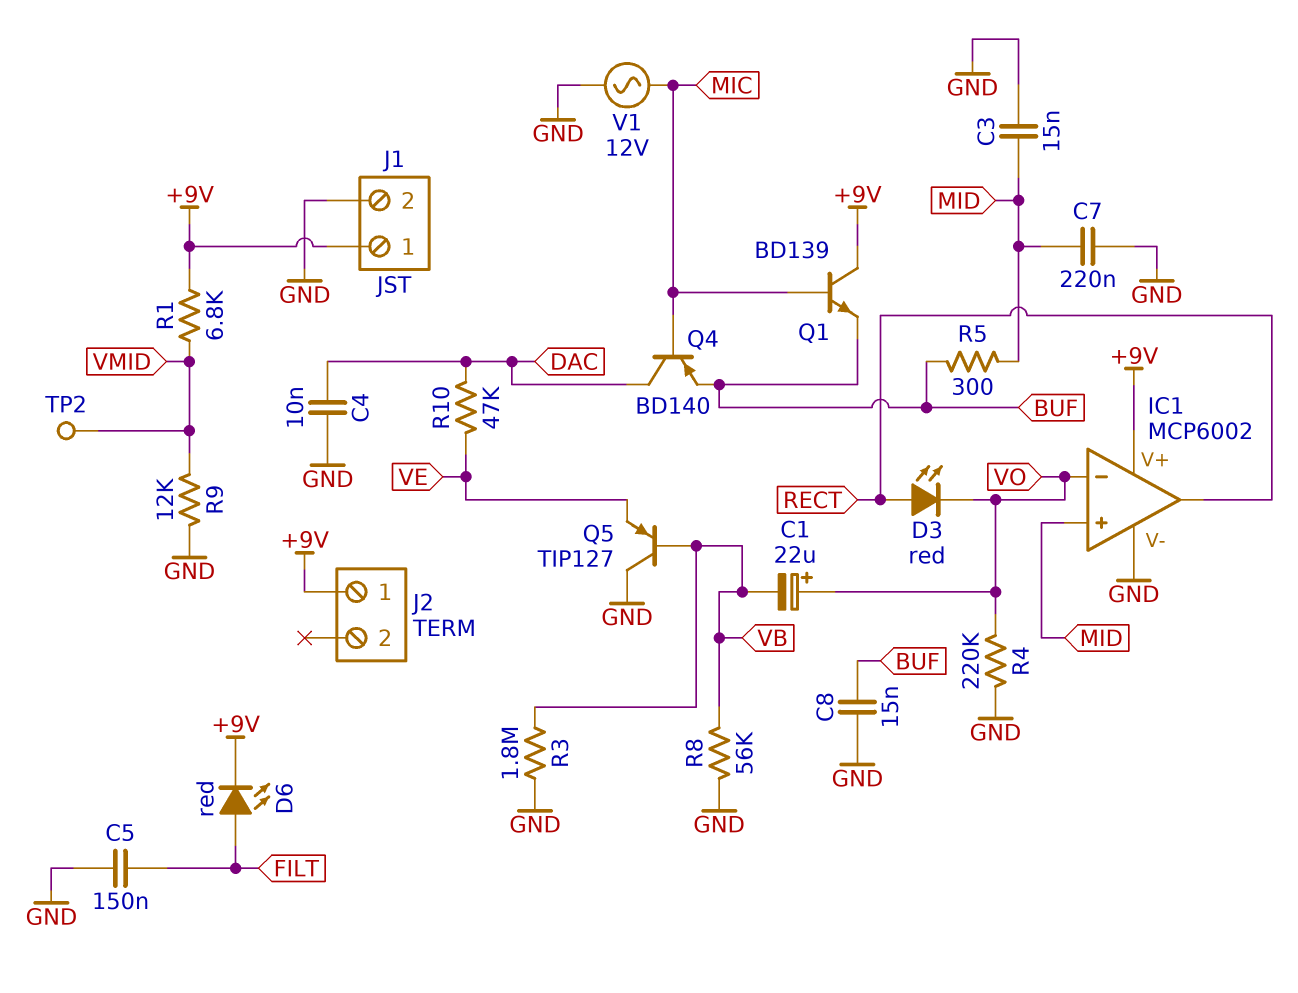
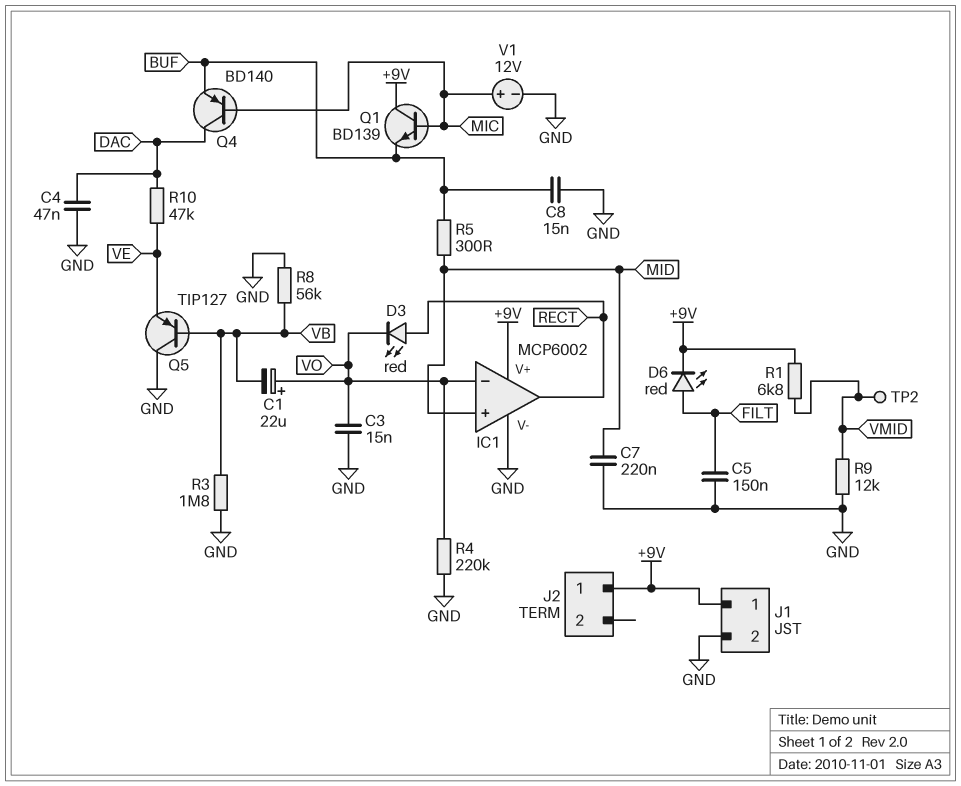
C3: 15nF (GND, MID) -> 15nF (GND, VO)
C4: 10nF (DAC, GND) -> 47nF (DAC, GND)
V1: AC 12V (GND, MIC) -> 12V (plus MIC, minus GND)

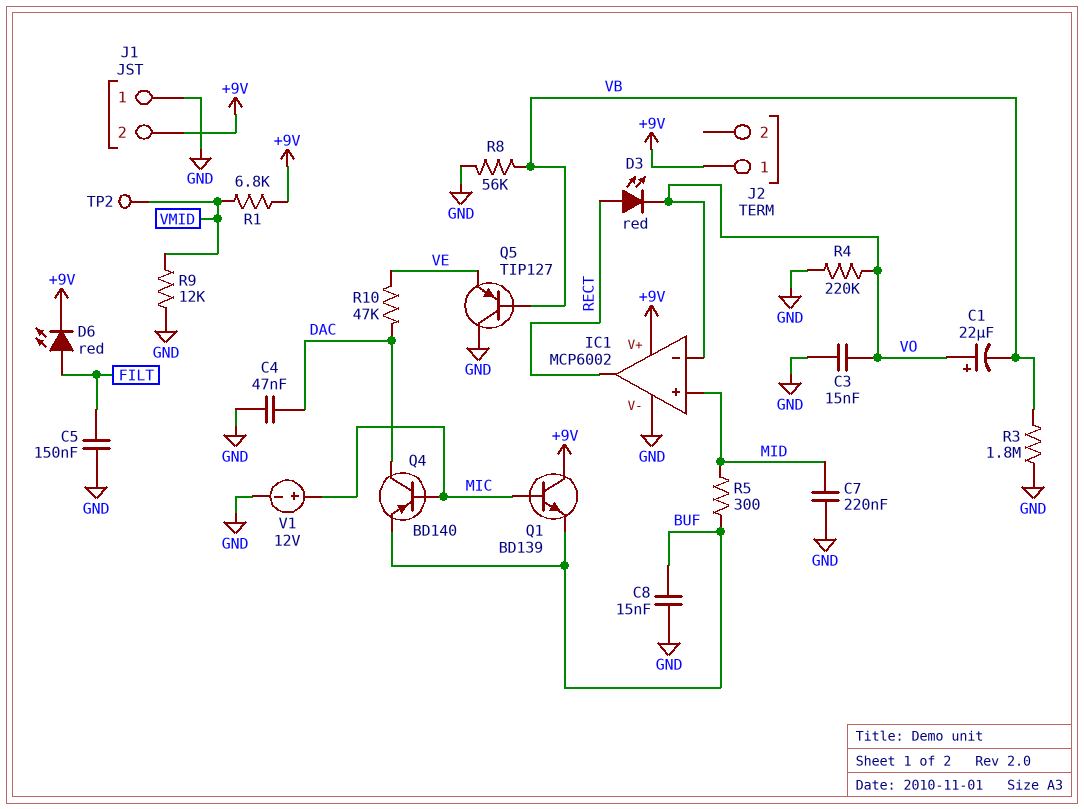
J1 pin 1: +9V -> GND
J1 pin 2: GND -> +9V

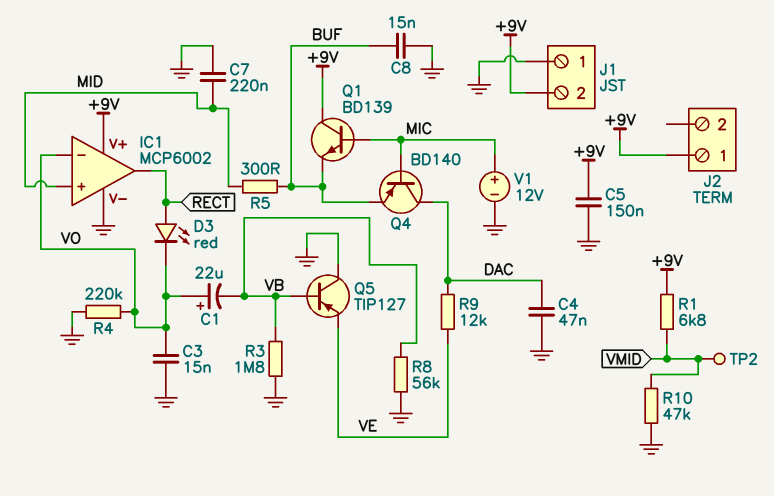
C5: 150nF (FILT, GND) -> 150nF (+9V, GND)
D6: LED red (A FILT, K +9V) -> none
R9: 12k (GND, VMID) -> 12k (DAC, VE)
R10: 47k (DAC, VE) -> 47k (GND, VMID)

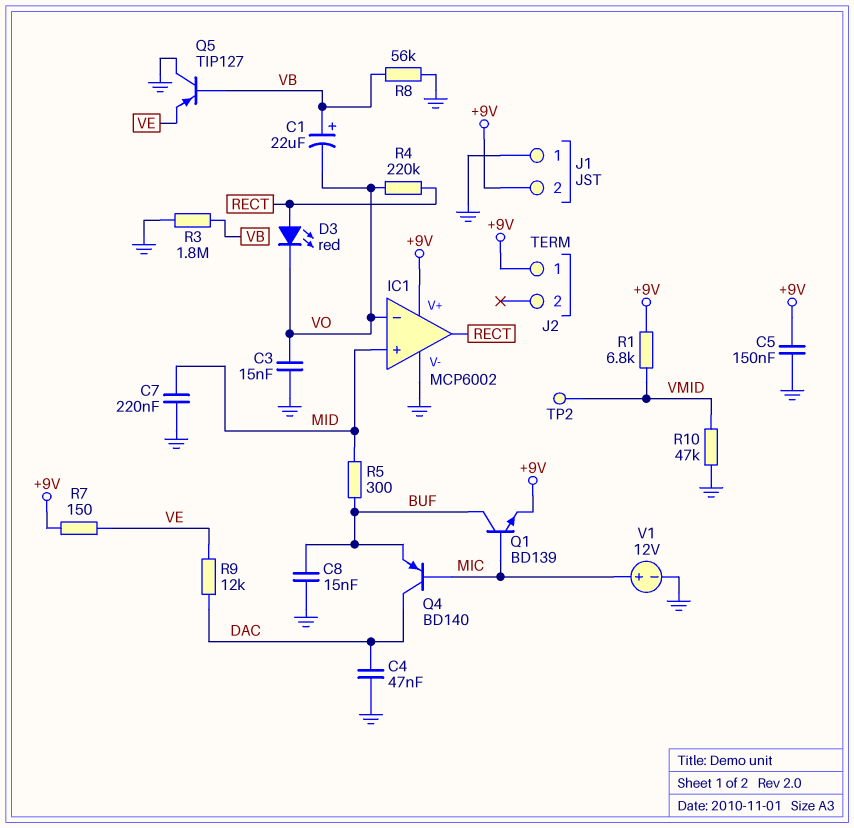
C1: 22uF (plus VO, minus VB) -> 22uF (plus VB, minus VO)
Q1: NPN BD139 (B MIC, C +9V, E BUF) -> NPN BD139 (B MIC, C BUF, E +9V)
R4: 220k (GND, VO) -> 220k (RECT, VO)
R7: none -> 150 (+9V, VE)

